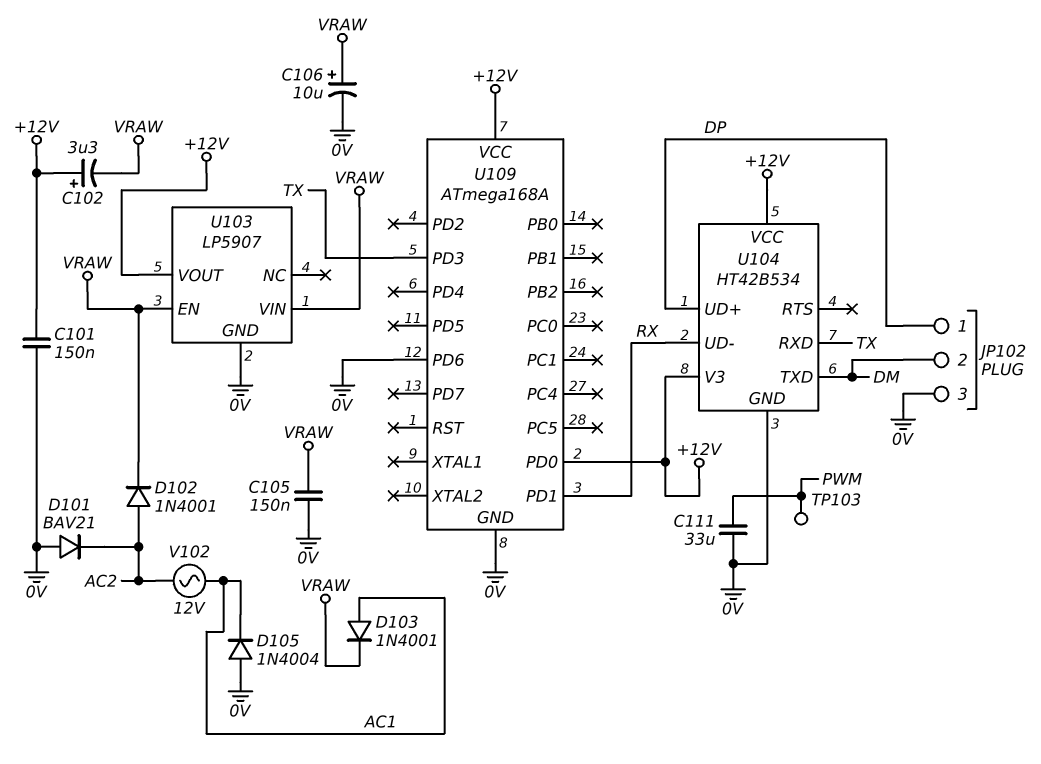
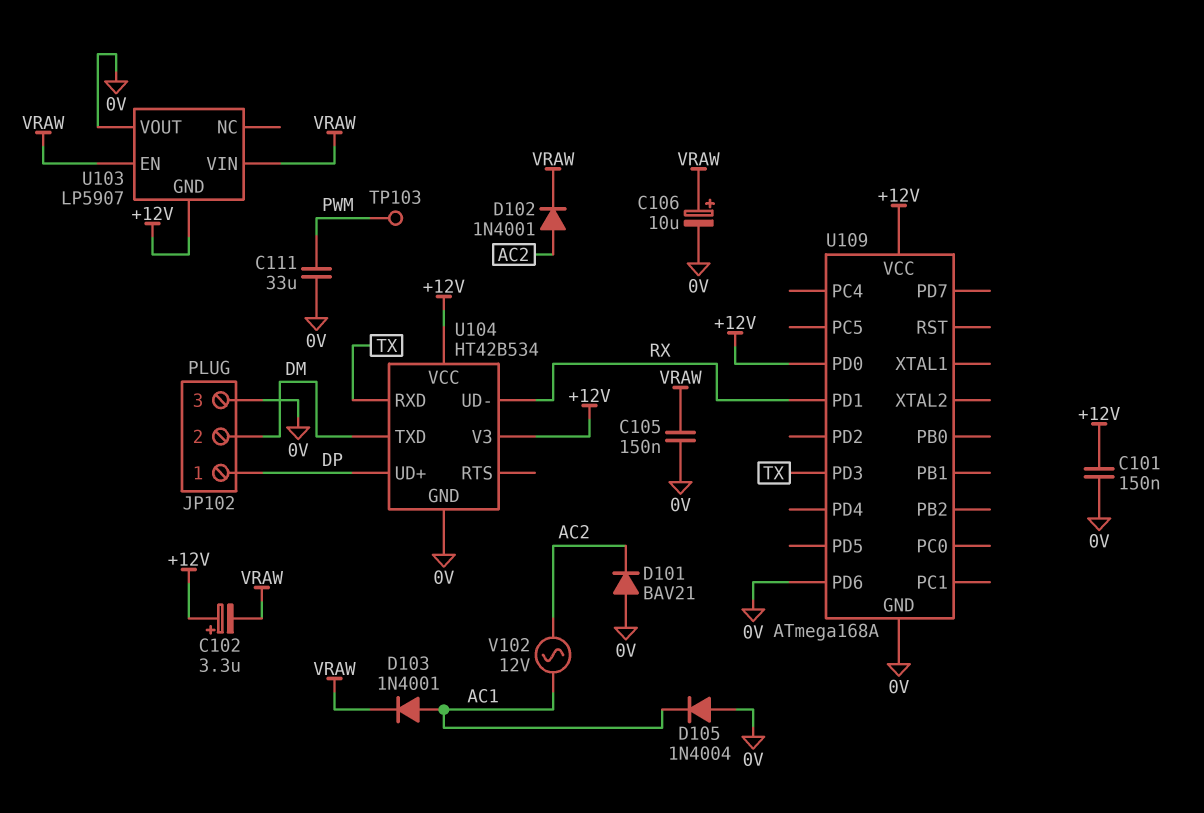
U103 pin GND: 0V -> +12V
U103 pin VOUT: +12V -> 0V

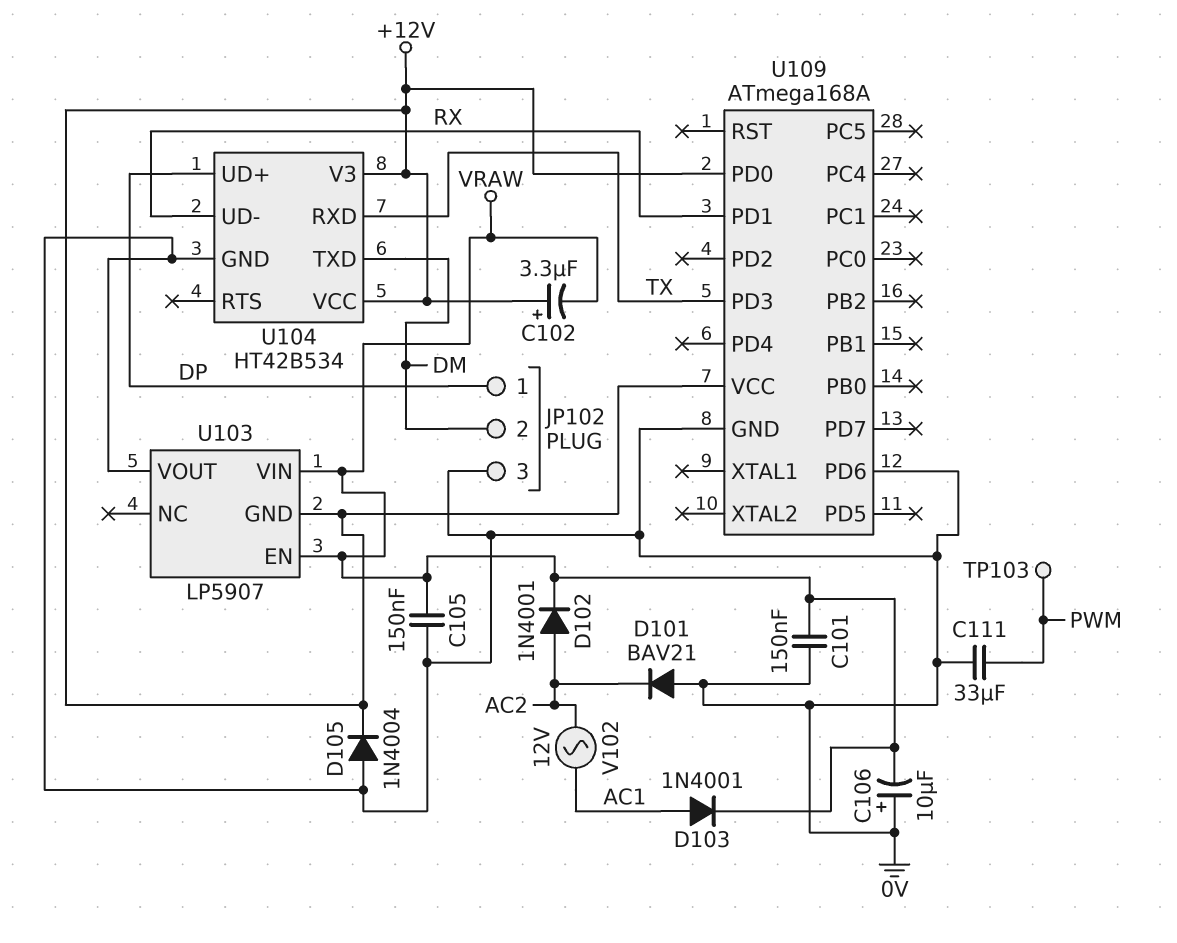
C101: 150nF (+12V, 0V) -> 150nF (0V, VRAW)
C106: 10uF (plus VRAW, minus 0V) -> 10uF (plus 0V, minus VRAW)
D105: diode 1N4004 (A 0V, K AC1) -> diode 1N4004 (A 0V, K +12V)

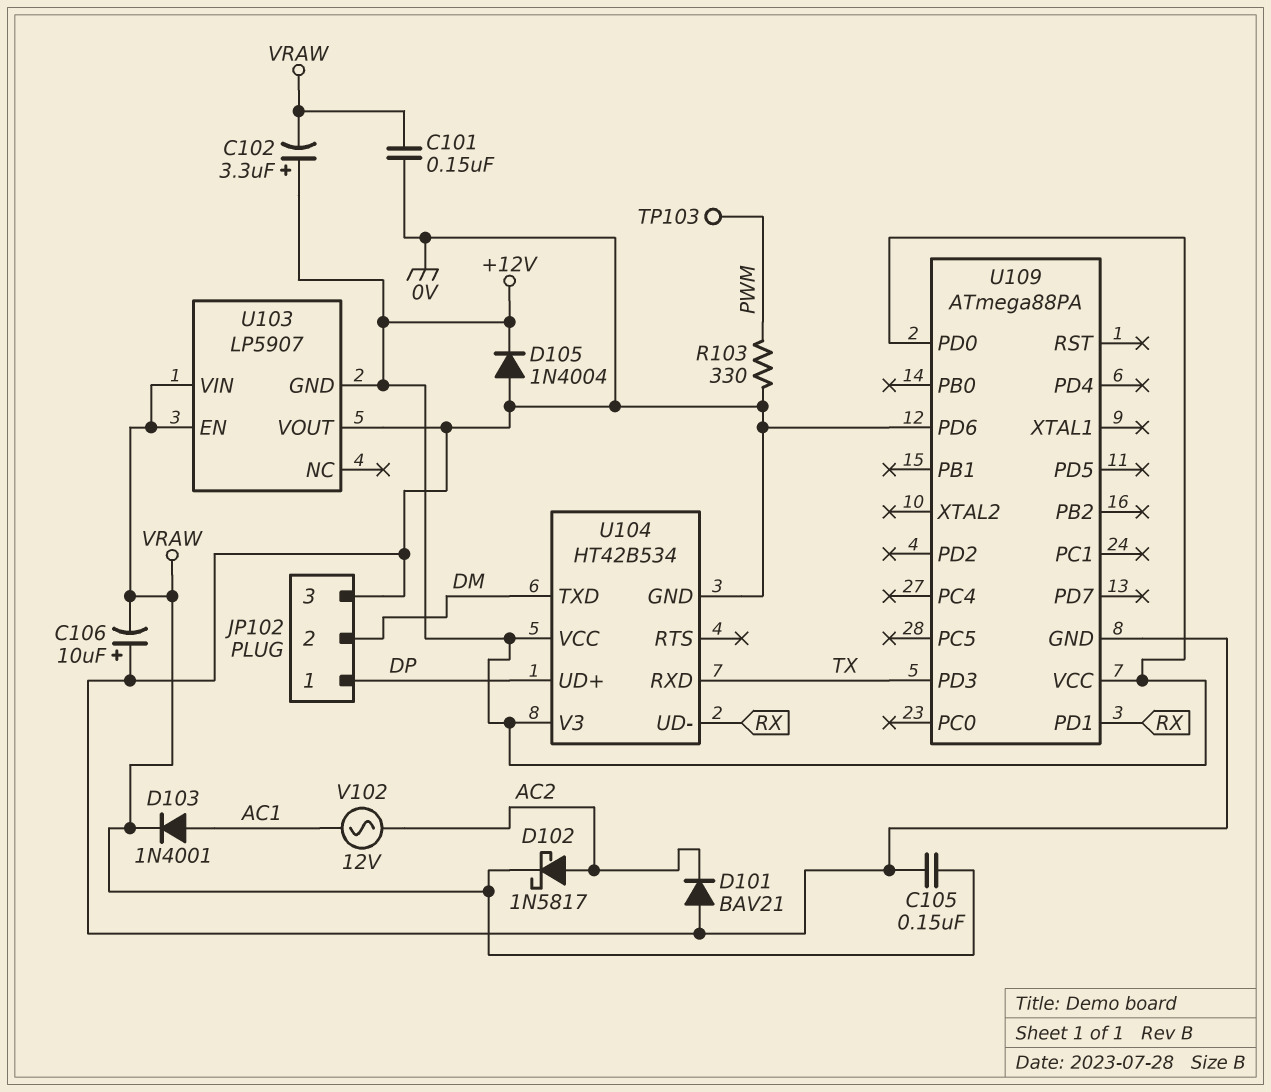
C111: 33uF (0V, PWM) -> none
D102: diode 1N4001 (A AC2, K VRAW) -> schottky 1N5817 (A AC2, K VRAW)
R103: none -> 330 (0V, PWM)
U109: ATmega168A -> ATmega88PA

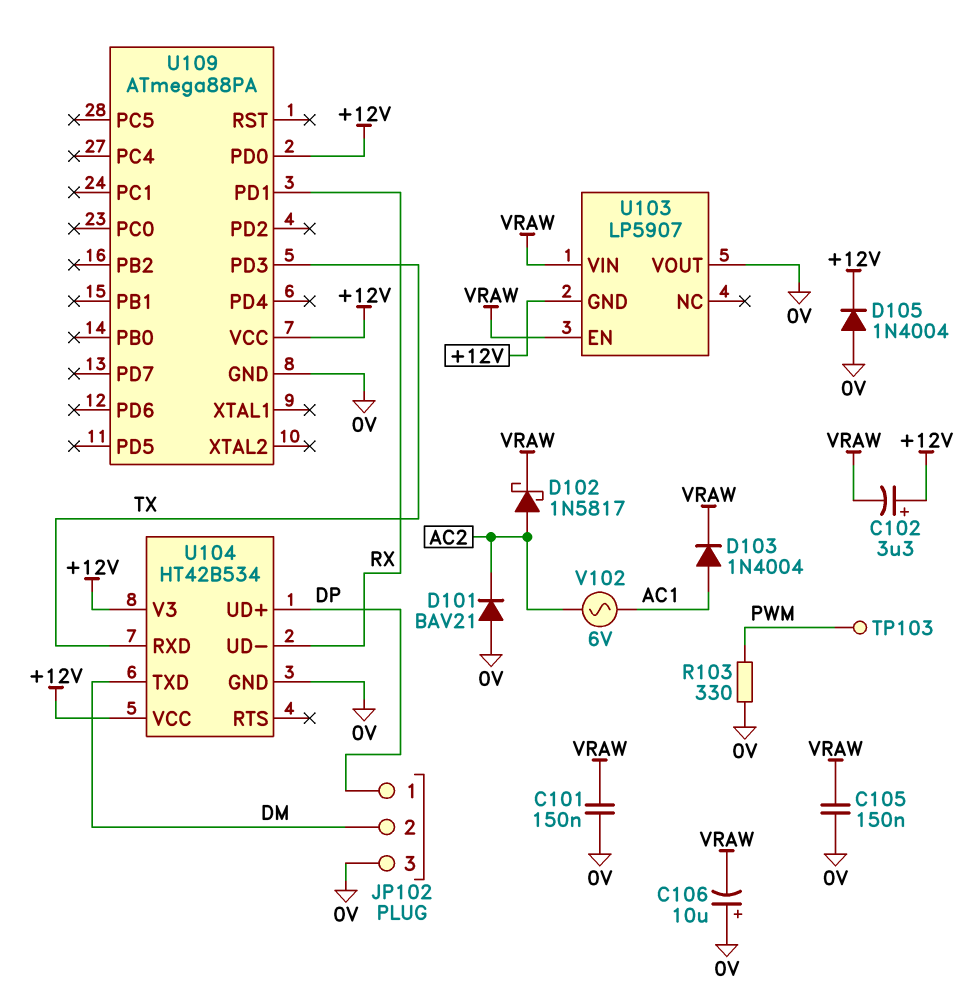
D103: diode 1N4001 (A AC1, K VRAW) -> diode 1N4004 (A AC1, K VRAW)
U109 pin PD6: 0V -> none
V102: AC 12V (AC1, AC2) -> AC 6V (AC1, AC2)

